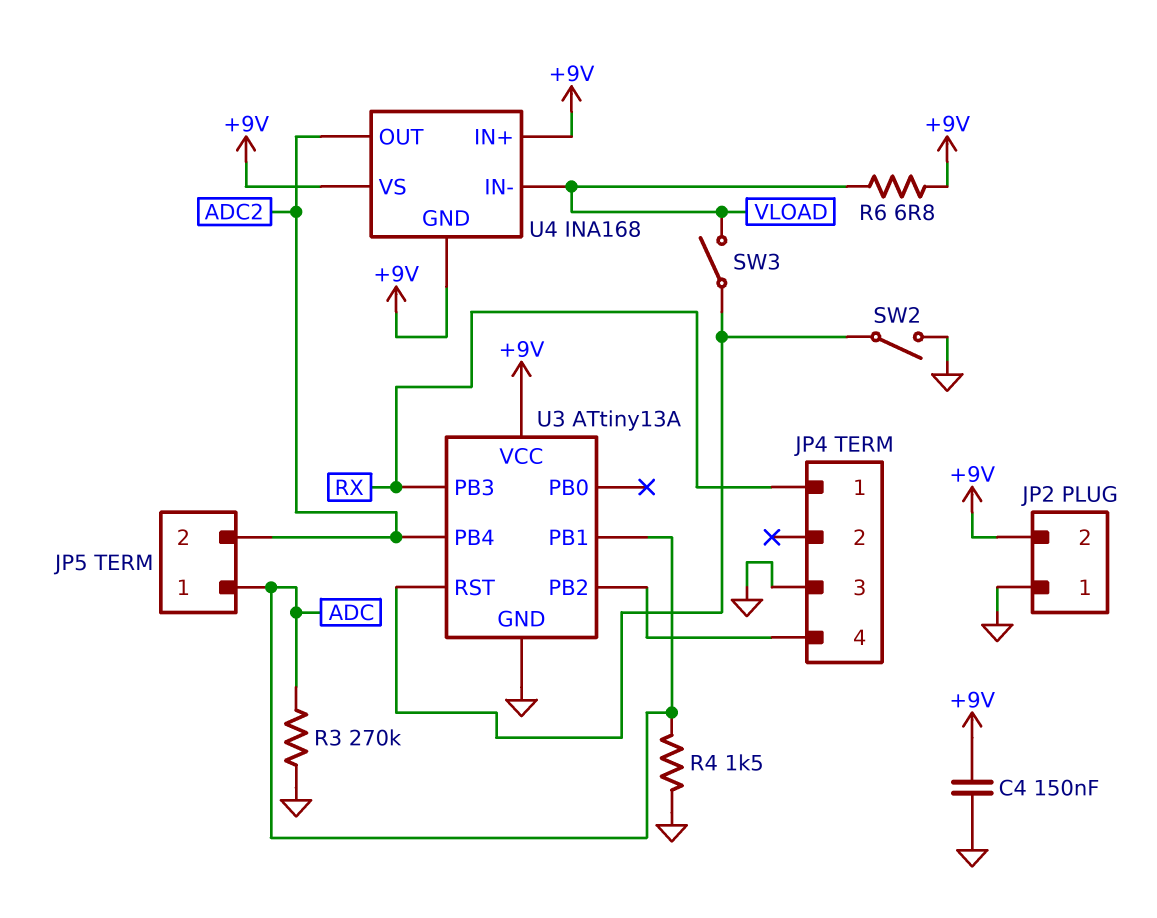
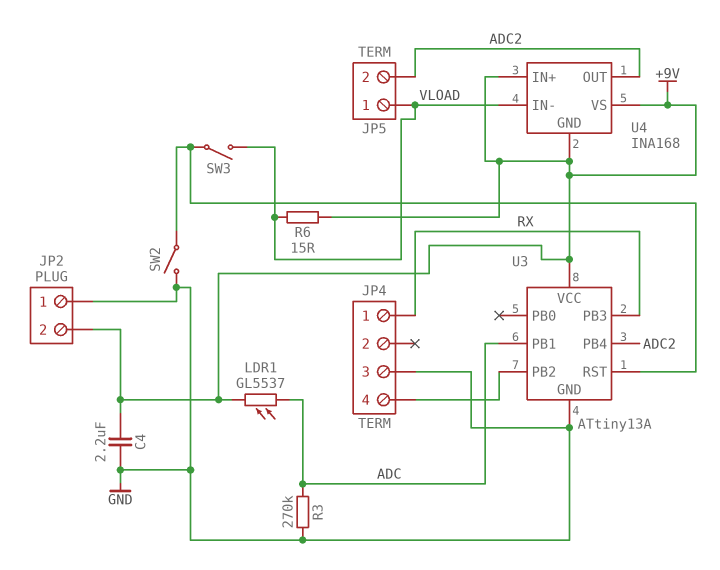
C4: 150nF (+9V, GND) -> 2.2uF (+9V, GND)
JP5 pin 1: ADC -> VLOAD
LDR1: none -> GL5537 (+9V, ADC)
R4: 1.5k (ADC, GND) -> none
R6: 6.8 (+9V, VLOAD) -> 15 (+9V, VLOAD)

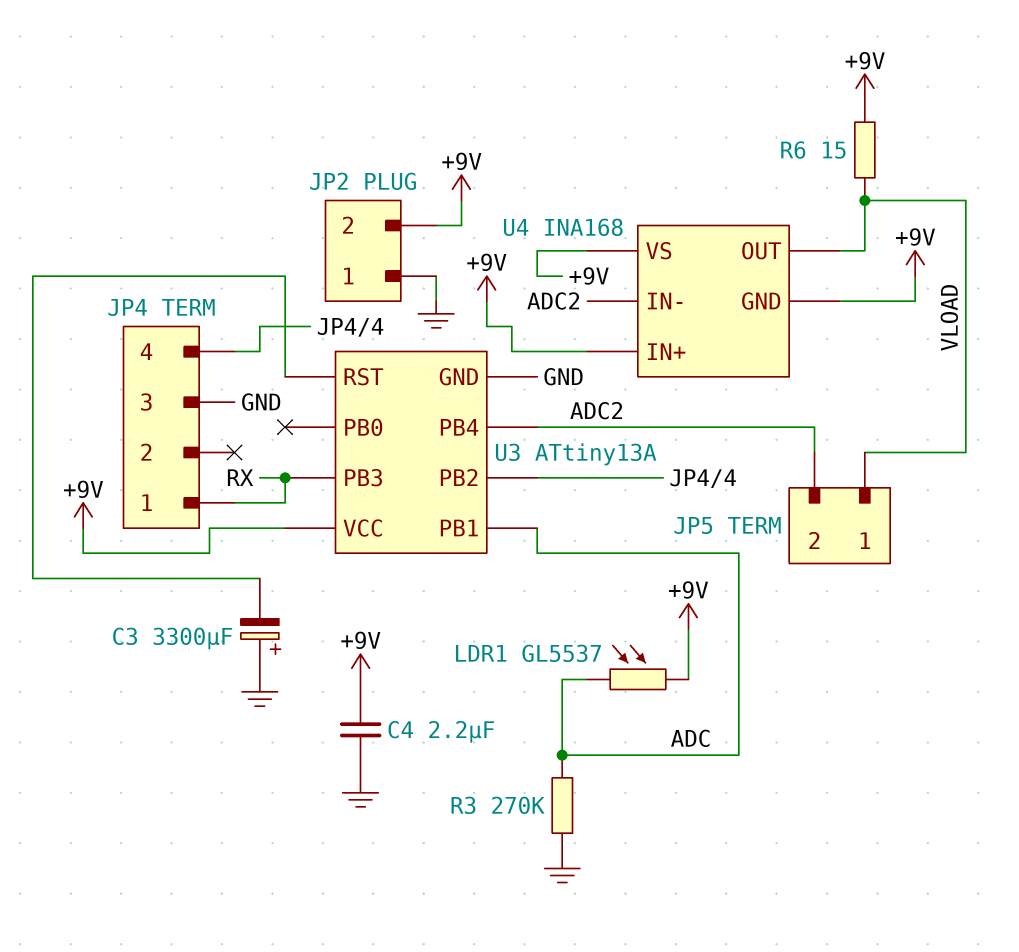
C3: none -> 3300uF (plus GND, minus U3/RST)
SW2: switch (GND, U3/RST) -> none
SW3: switch (U3/RST, VLOAD) -> none
U4 pin IN-: VLOAD -> ADC2
U4 pin OUT: ADC2 -> VLOAD

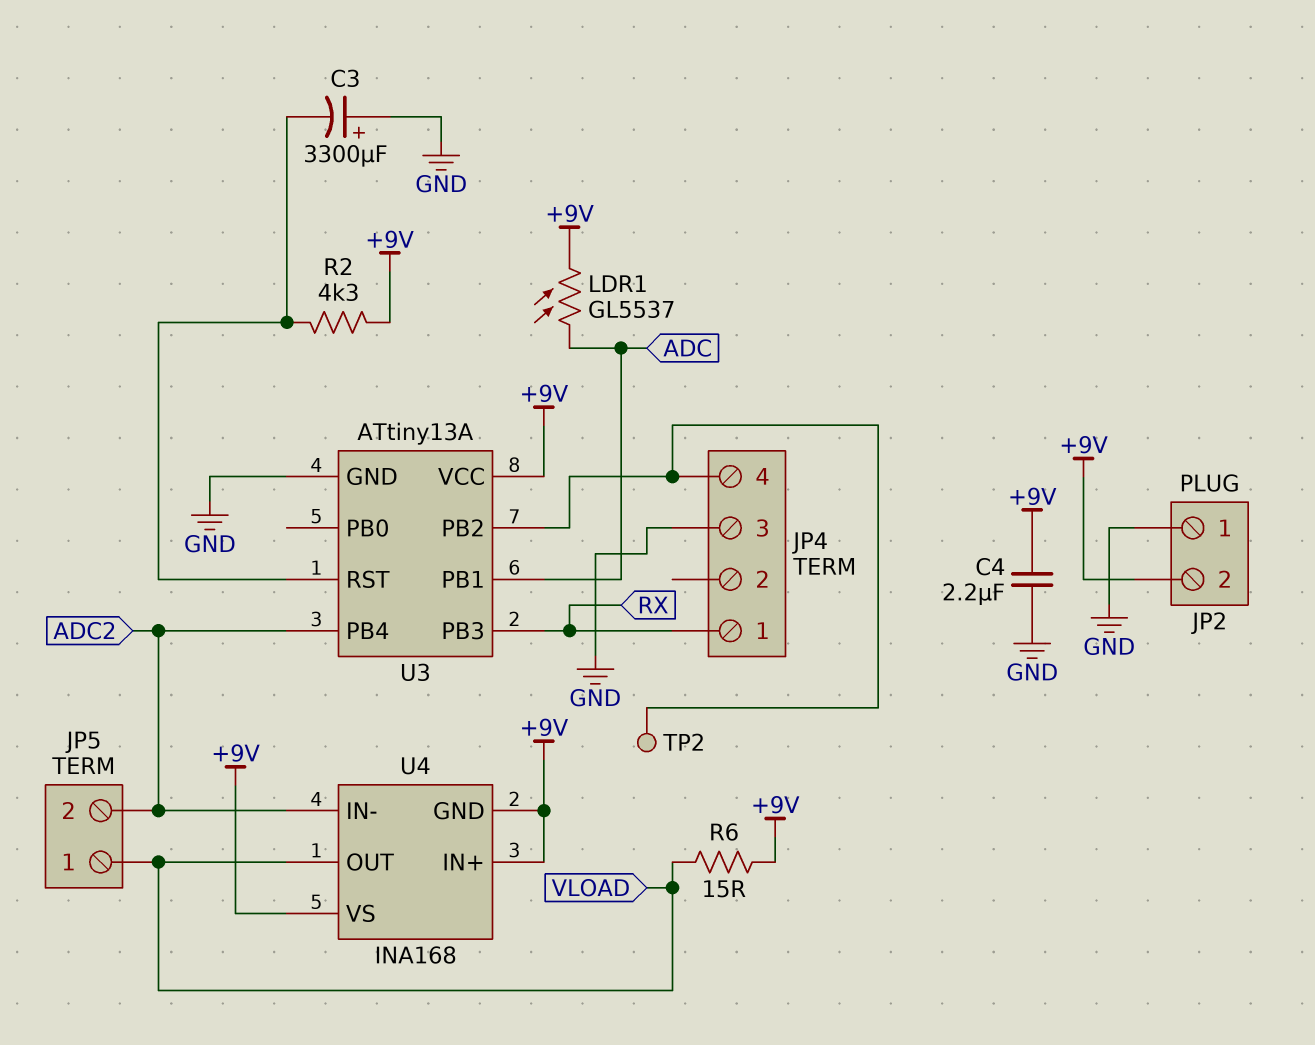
R2: none -> 4.3k (+9V, U3/RST)
R3: 270k (ADC, GND) -> none
TP2: none -> test point (JP4/4)

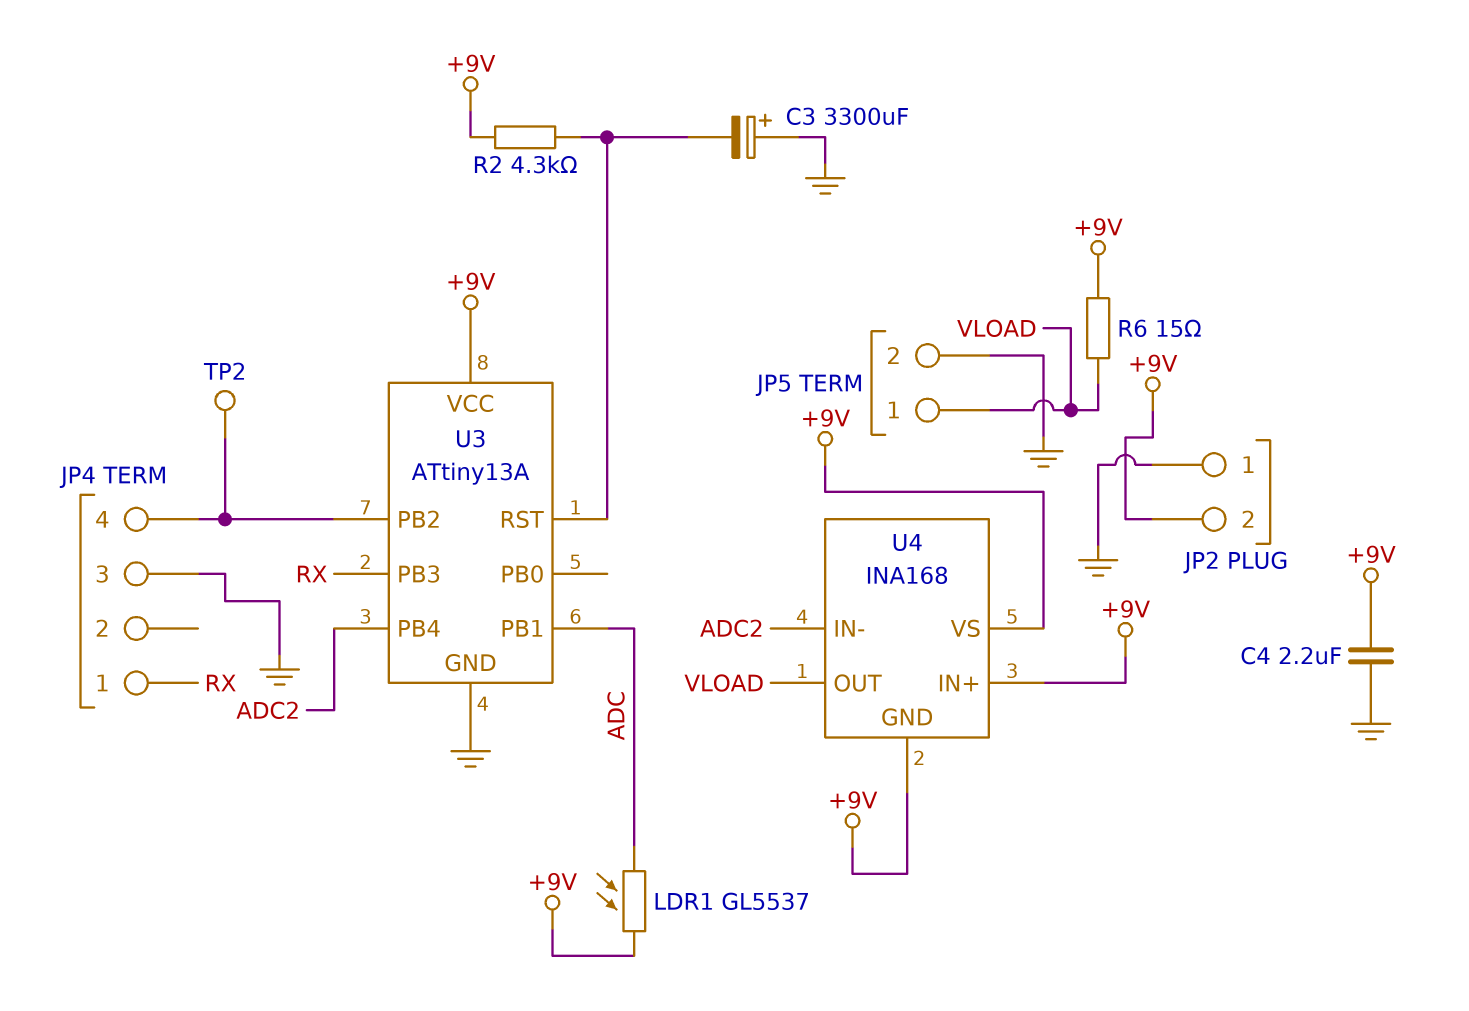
JP5 pin 2: ADC2 -> GND

